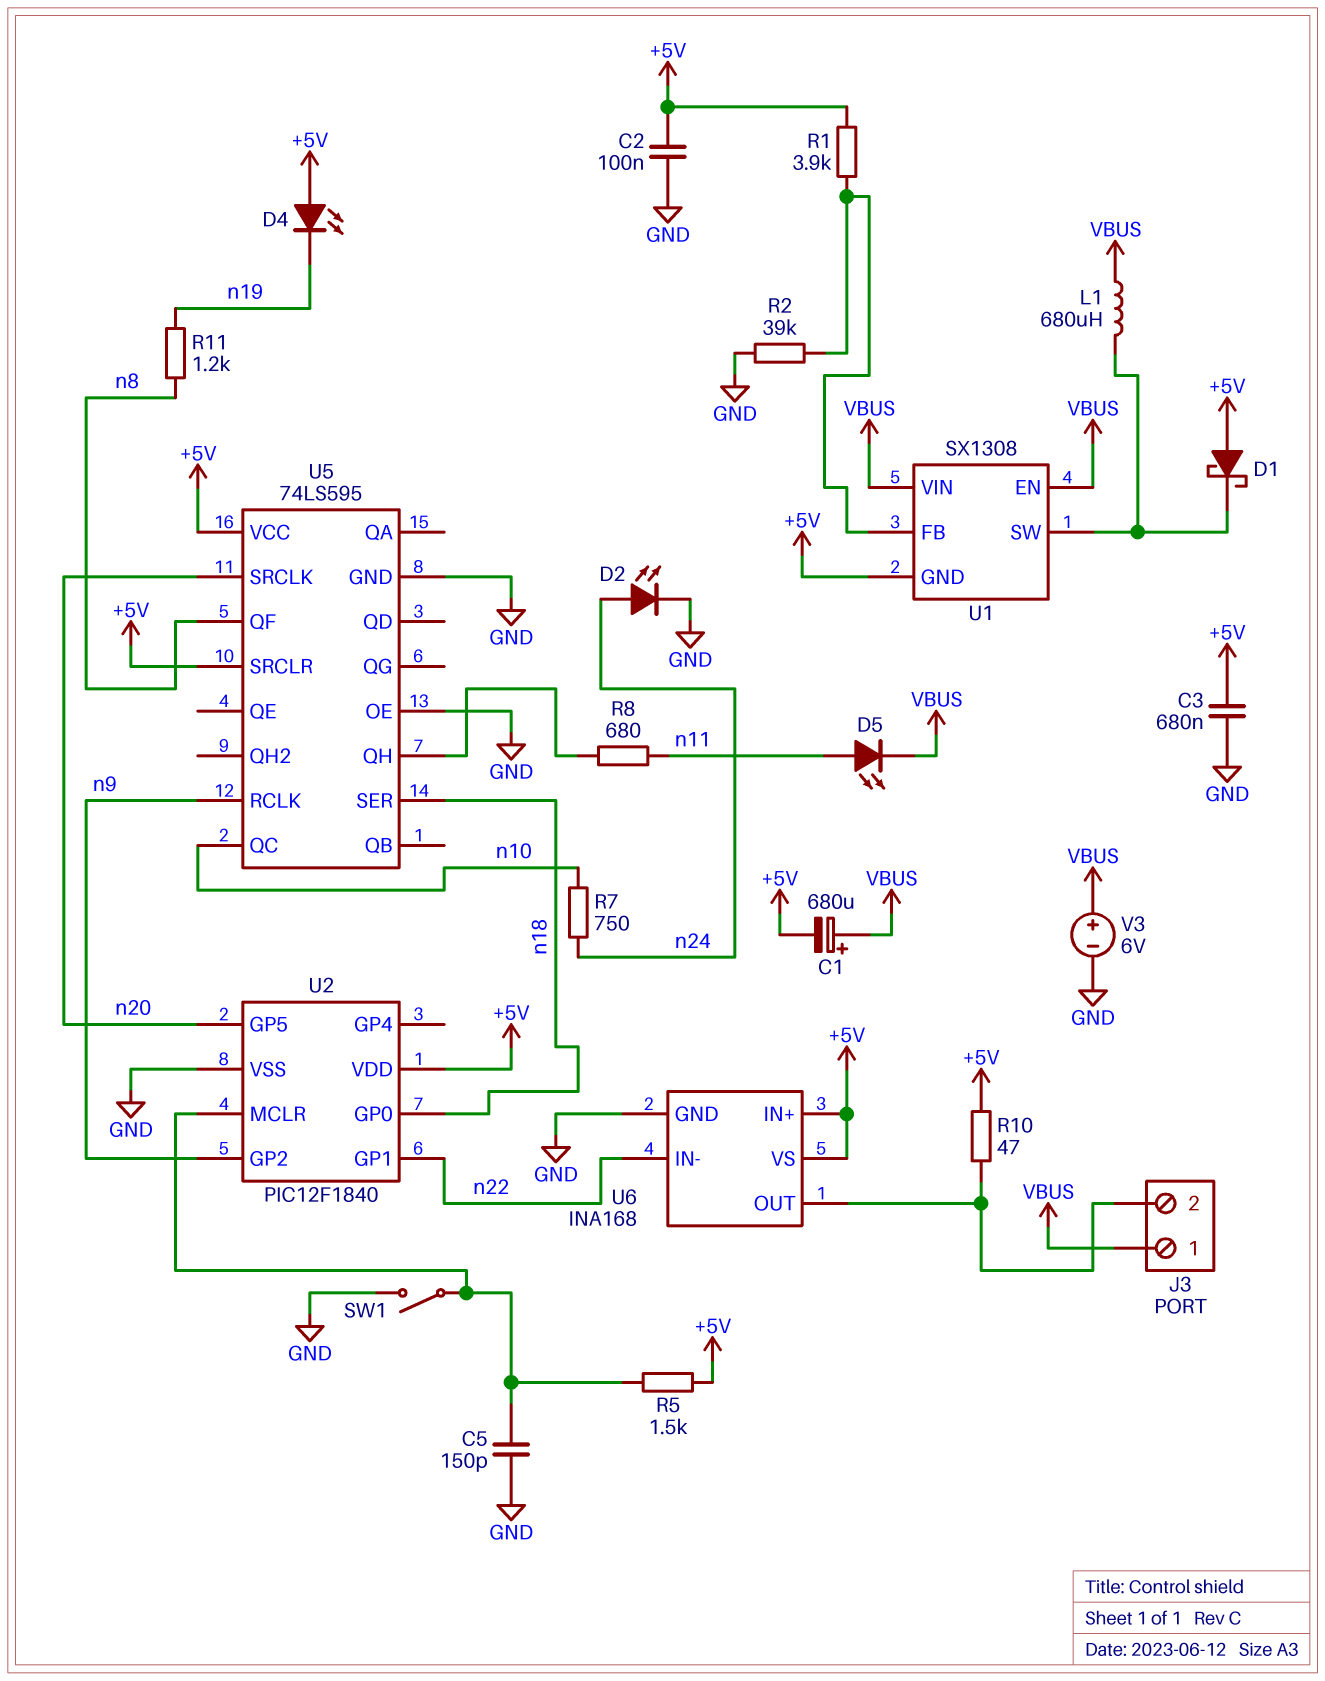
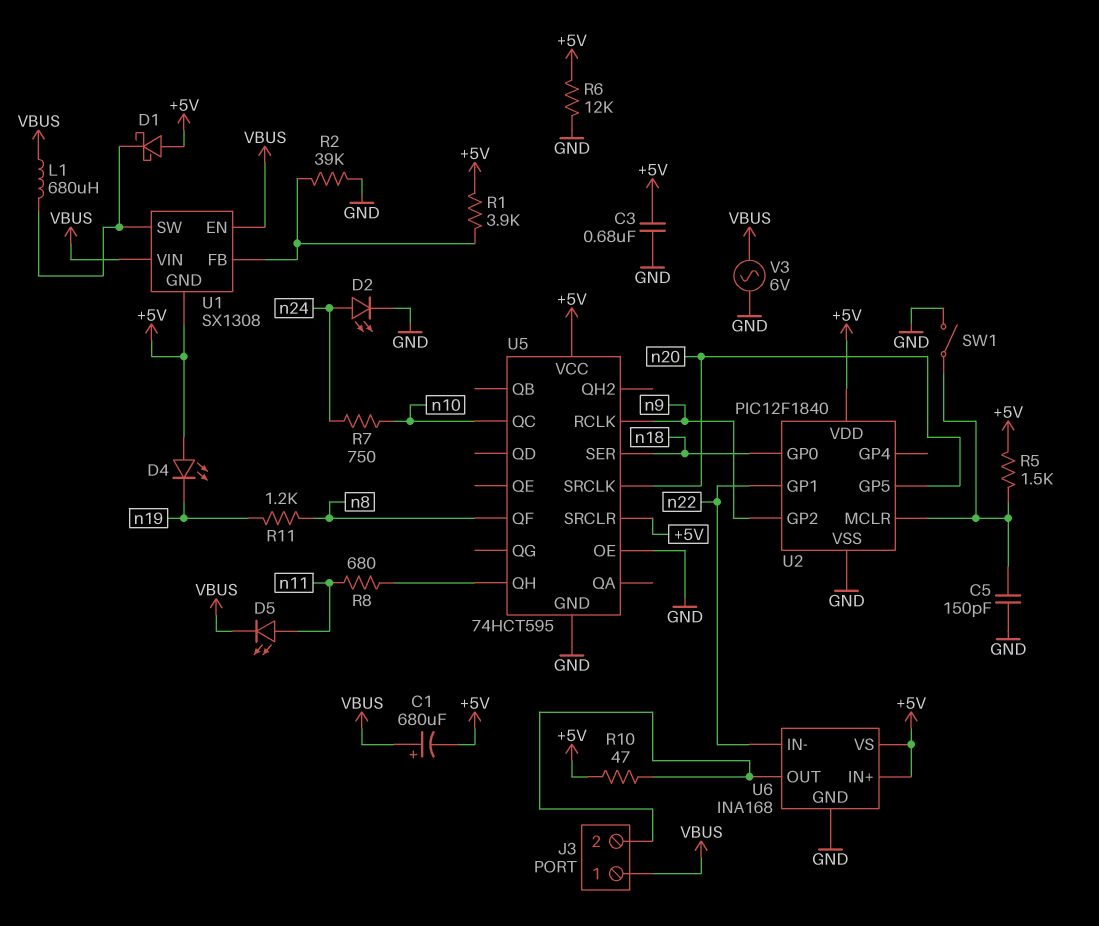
C2: 100nF (+5V, GND) -> none
R6: none -> 12k (+5V, GND)
U5: 74LS595 -> 74HCT595
V3: 6V (plus VBUS, minus GND) -> AC 6V (GND, VBUS)

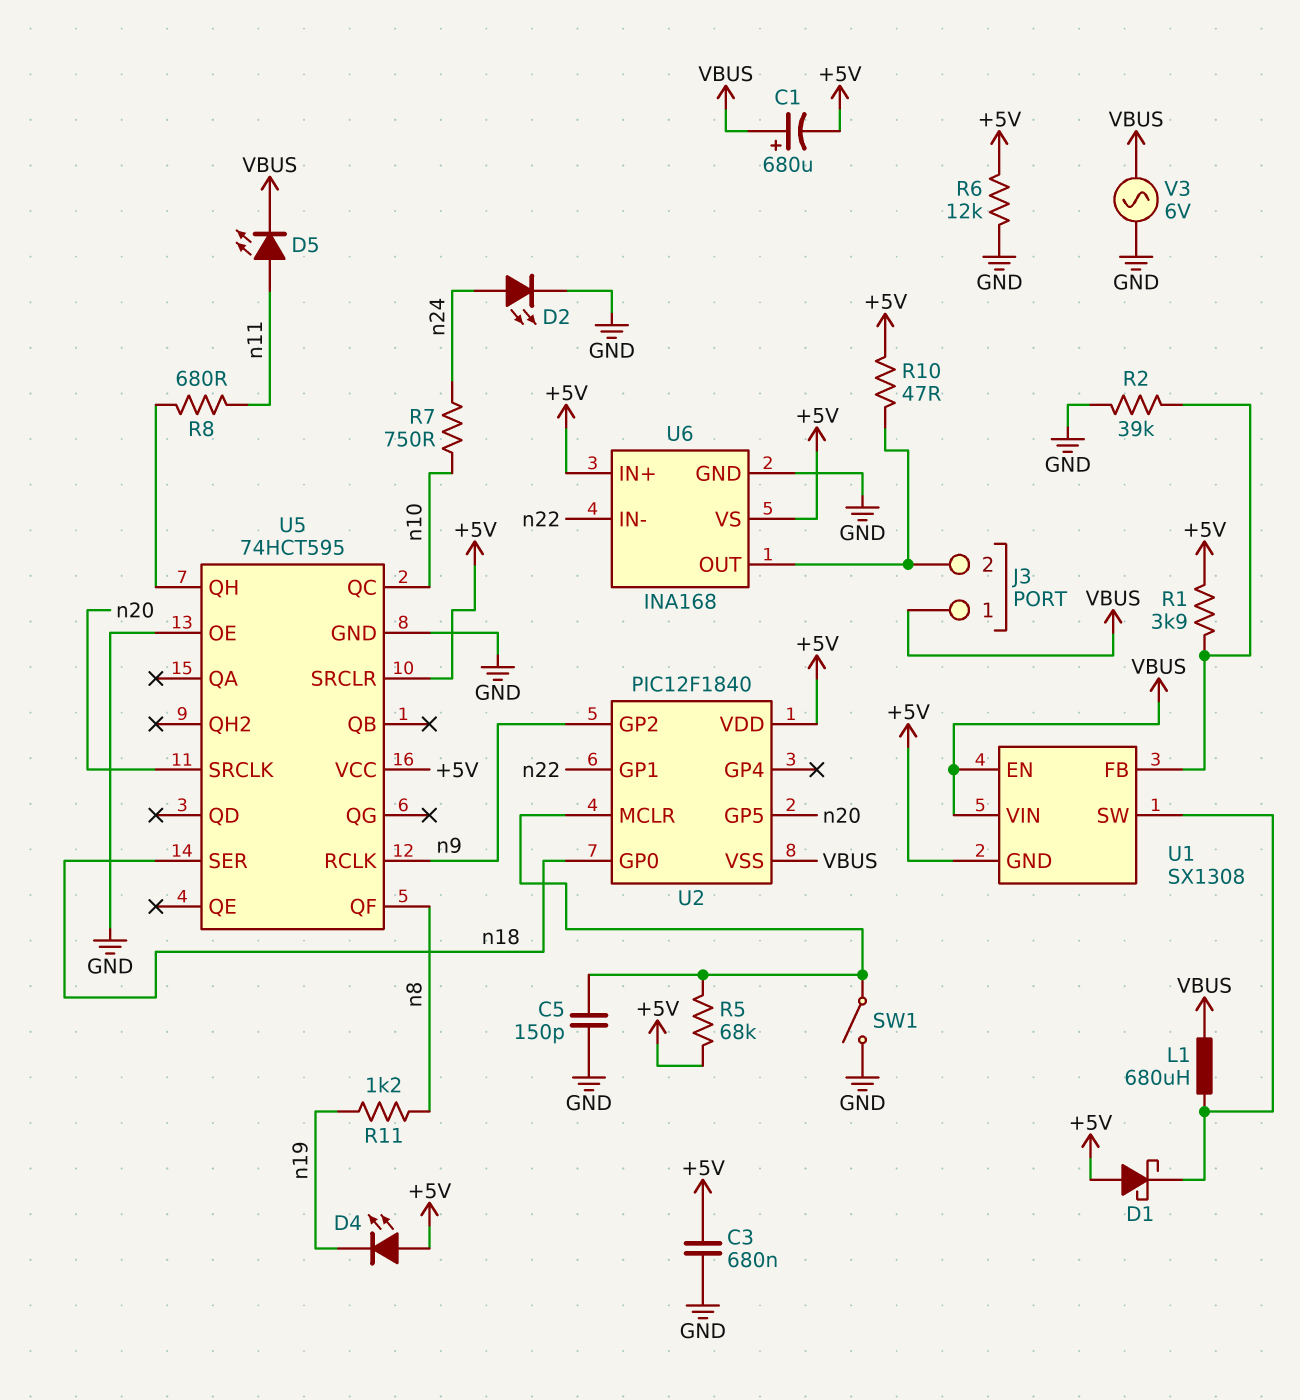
R5: 1.5k (+5V, U2/MCLR) -> 68k (+5V, U2/MCLR)
U2 pin VSS: GND -> VBUS

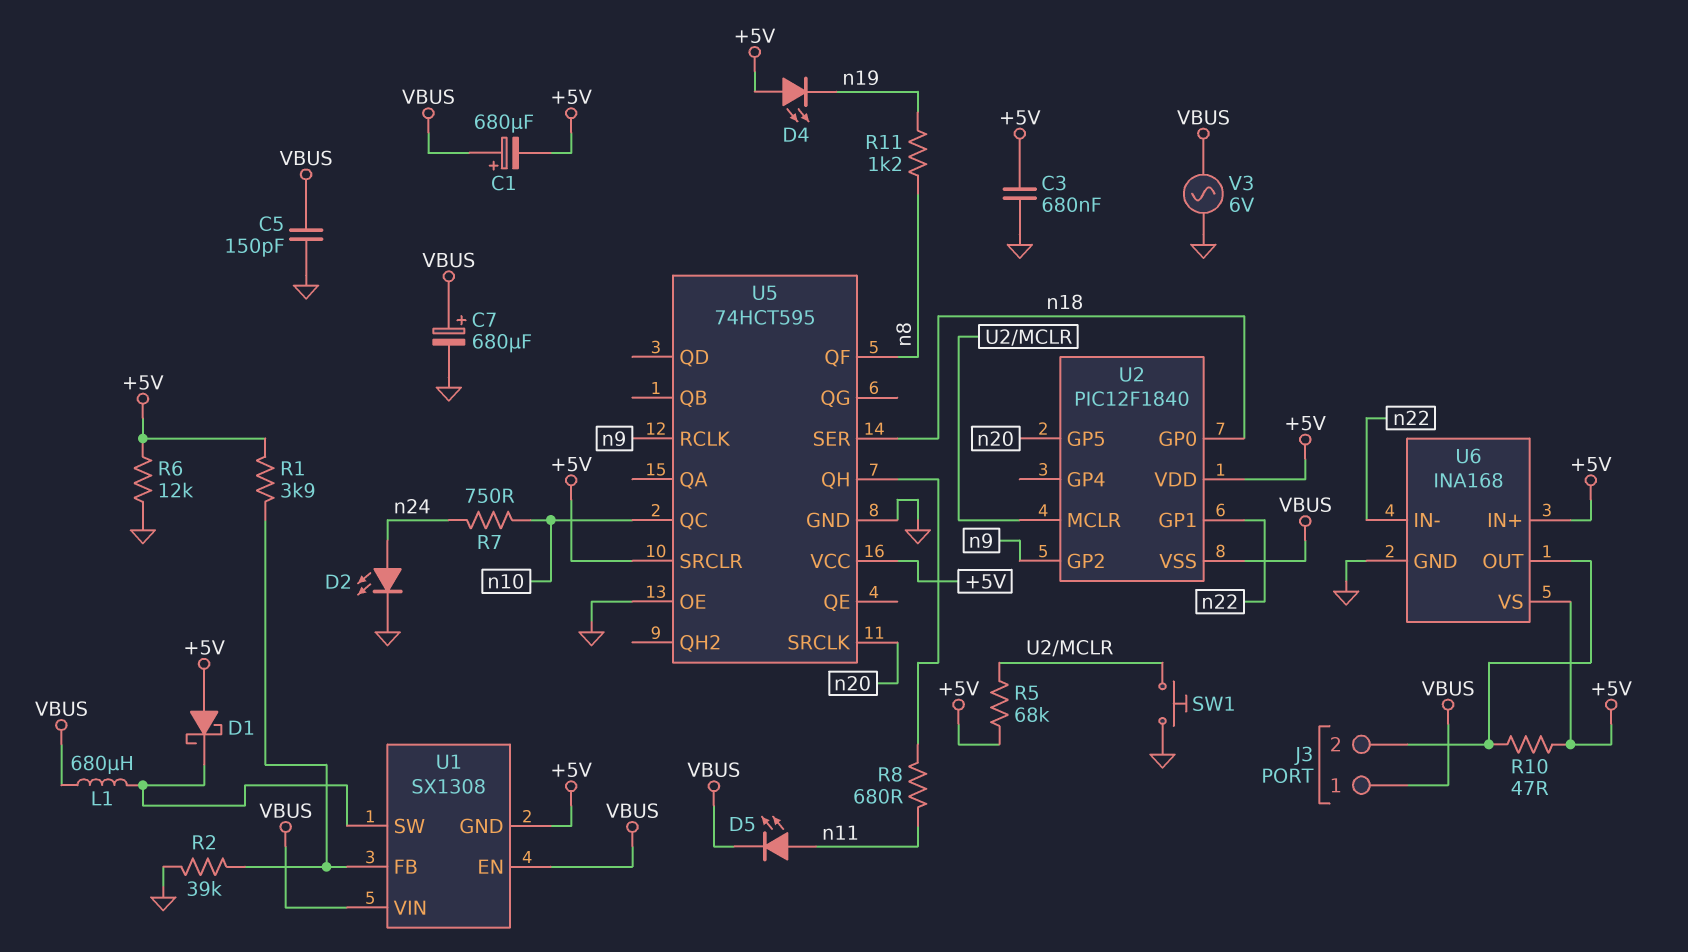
C5: 150pF (GND, U2/MCLR) -> 150pF (GND, VBUS)
C7: none -> 680uF (plus VBUS, minus GND)
SW1: switch (GND, U2/MCLR) -> button (GND, U2/MCLR)

